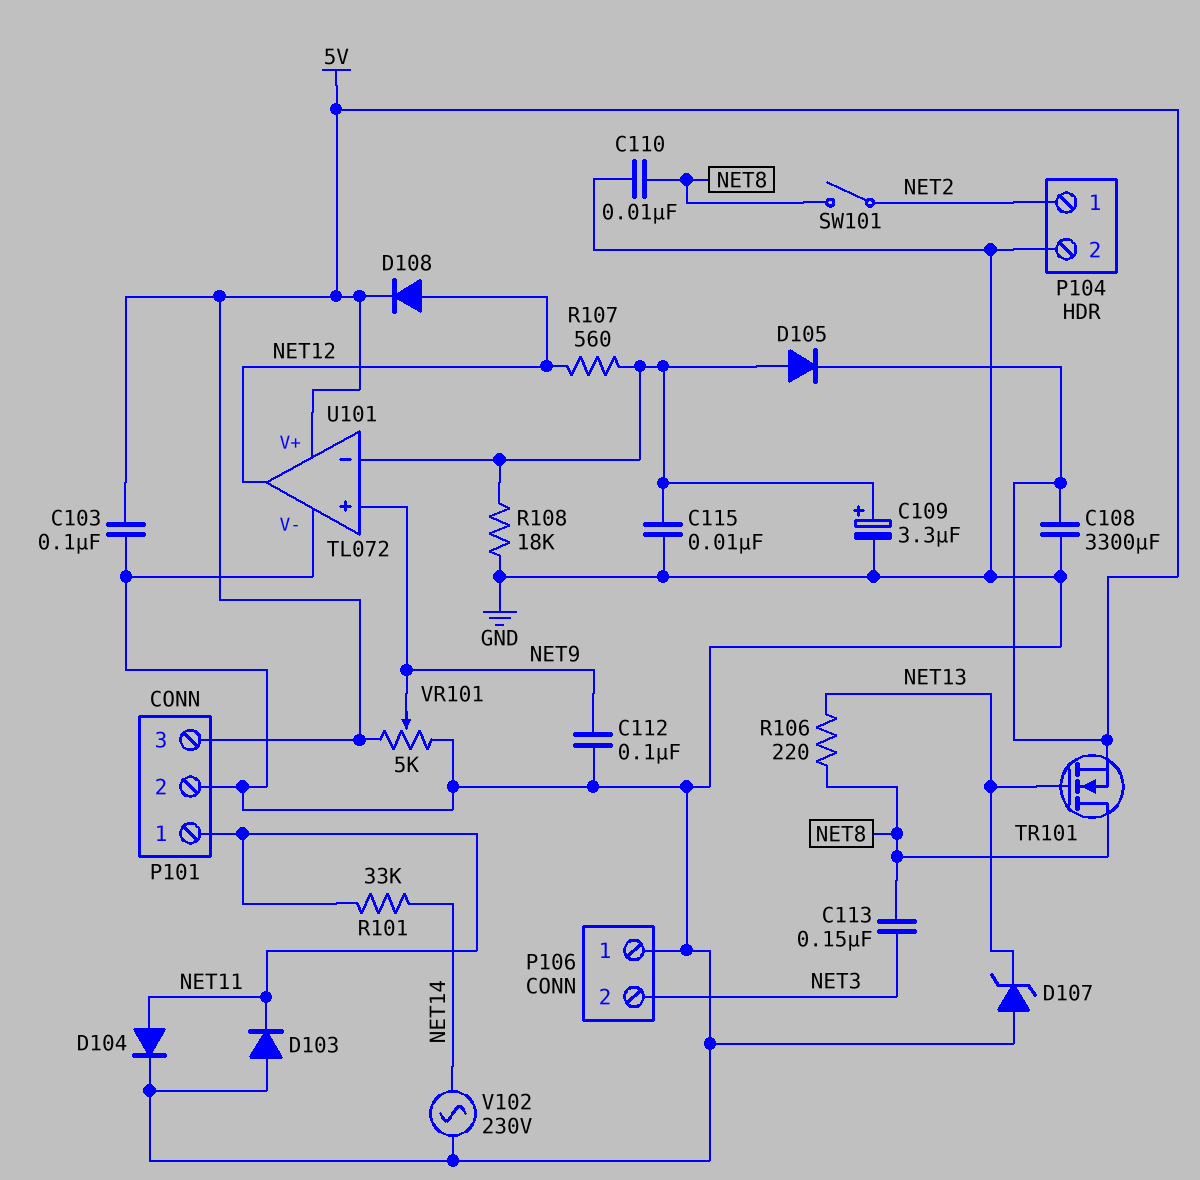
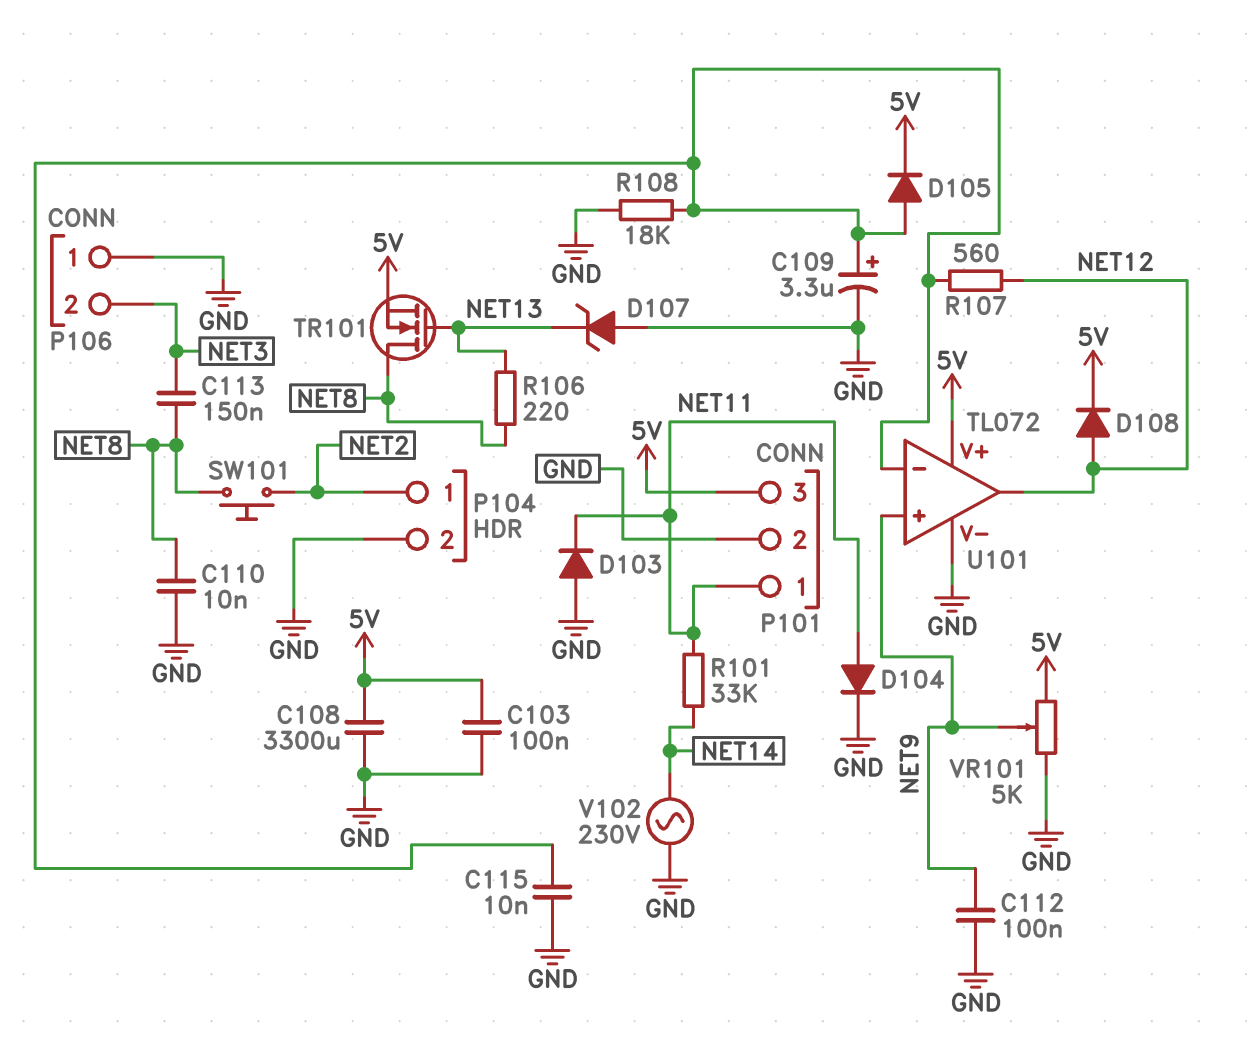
SW101: switch (NET2, NET8) -> button (NET2, NET8)

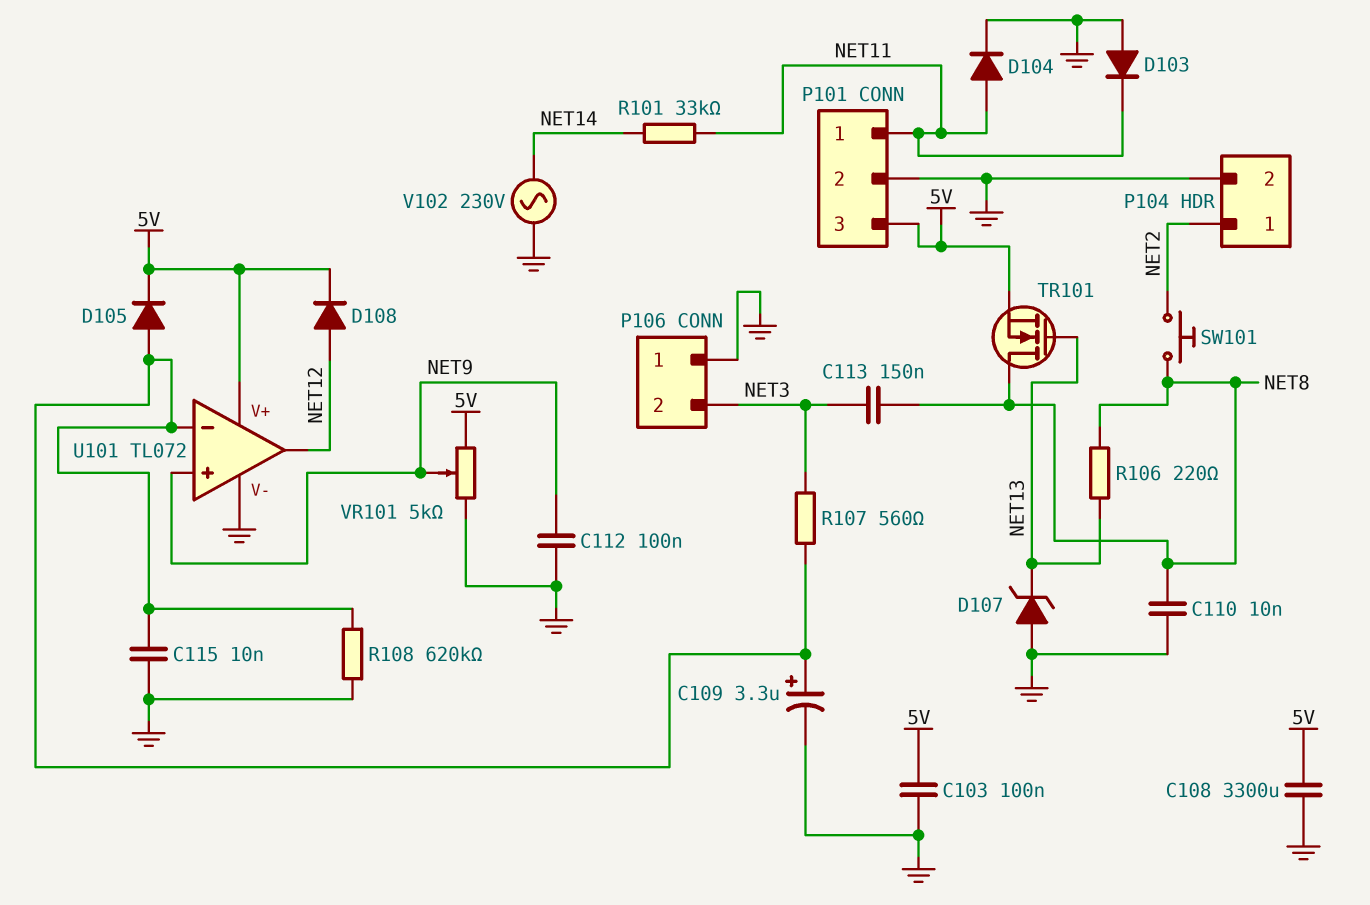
R107: 560 (NET12, U101/in-) -> 560 (NET3, U101/in-)
R108: 18k (GND, U101/in-) -> 620k (GND, U101/in-)

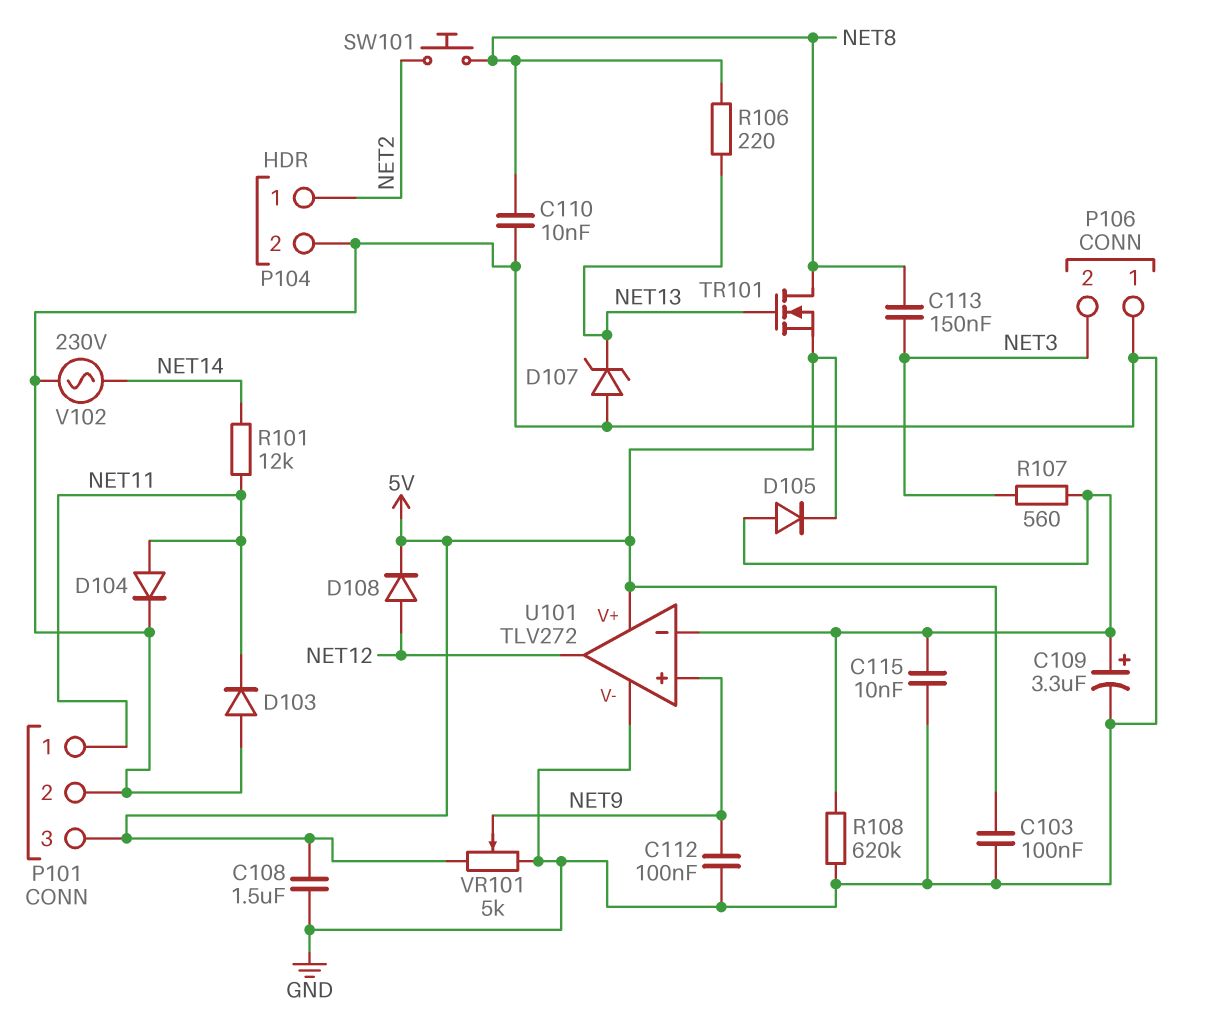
C108: 3300uF (5V, GND) -> 1.5uF (5V, GND)
R101: 33k (NET11, NET14) -> 12k (NET11, NET14)
U101: TL072 -> TLV272

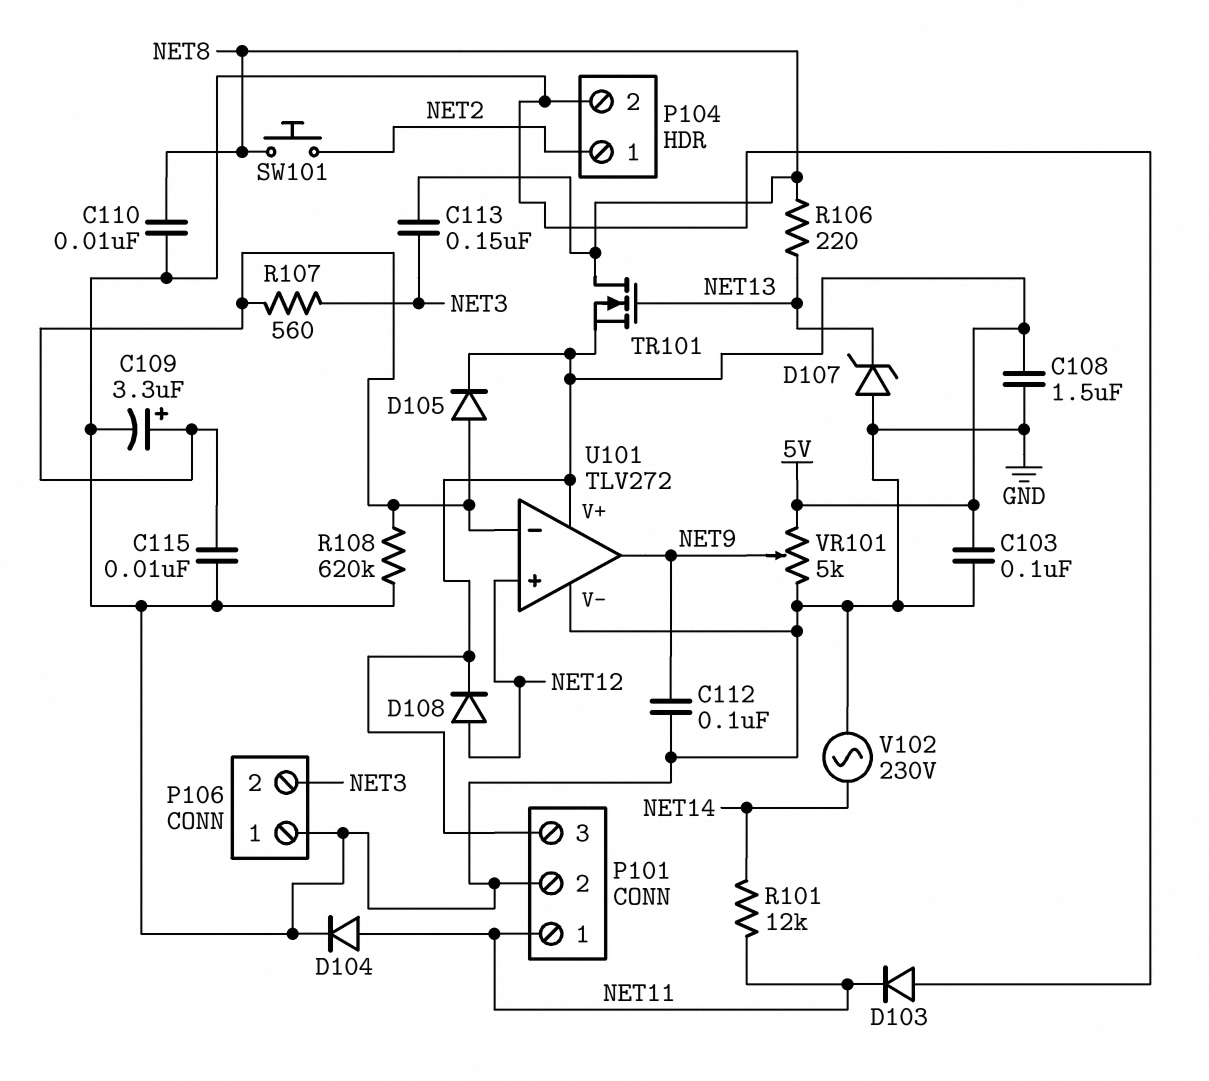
U101 pin in+: NET9 -> NET12
U101 pin out: NET12 -> NET9

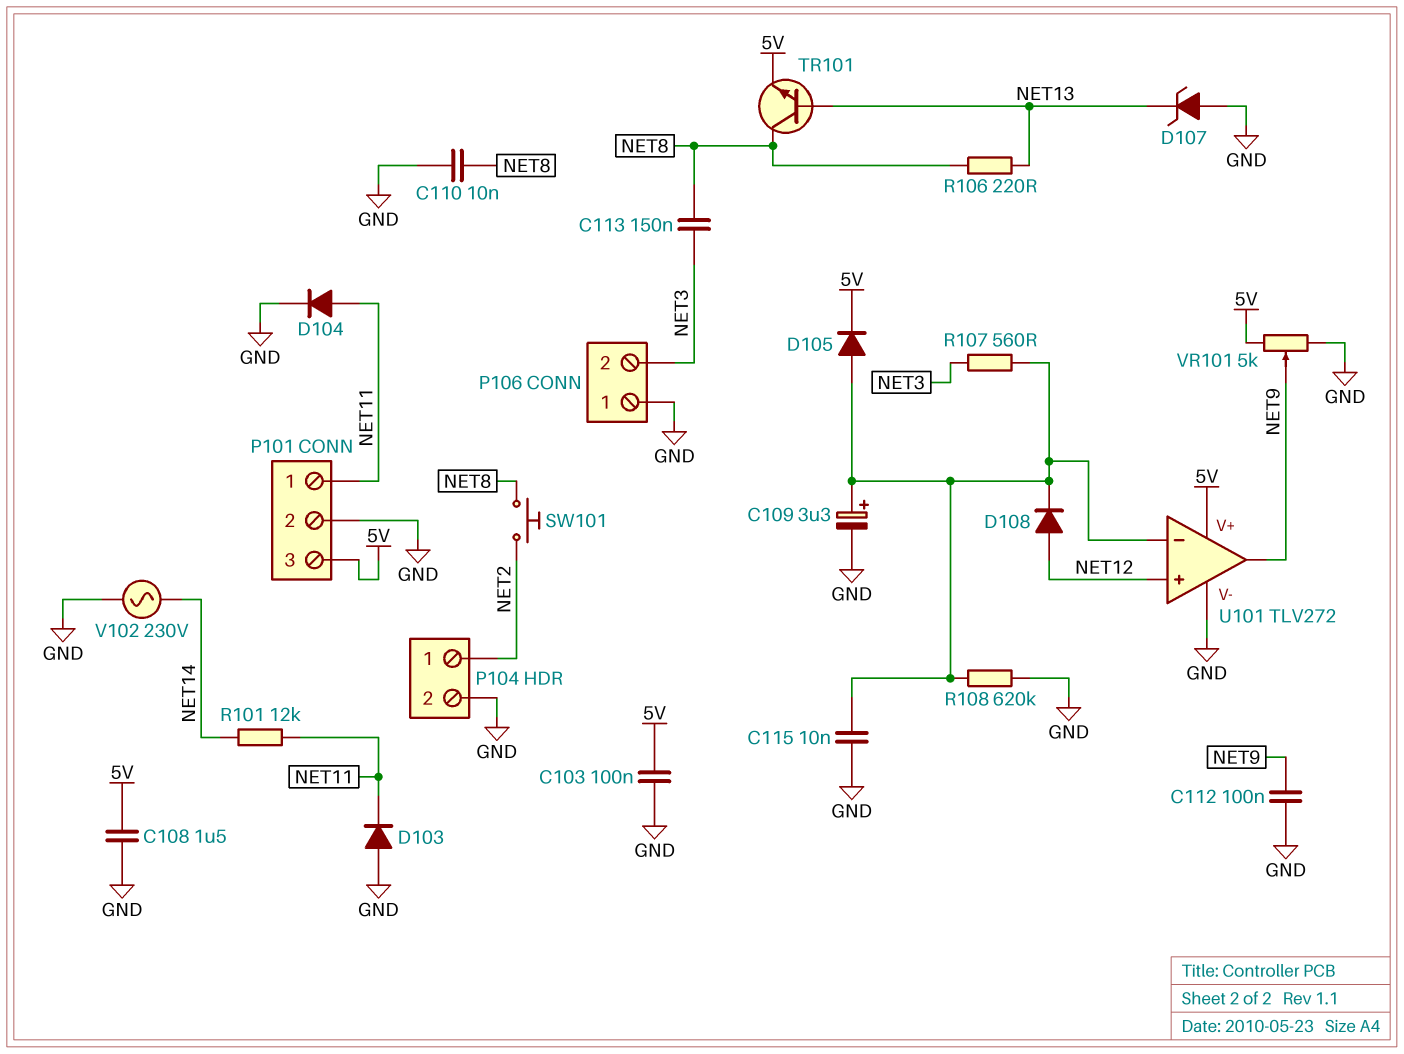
D108: diode (A NET12, K 5V) -> diode (A NET12, K U101/in-)
TR101: NMOS (G NET13, D NET8, S 5V) -> NPN (B NET13, C NET8, E 5V)

